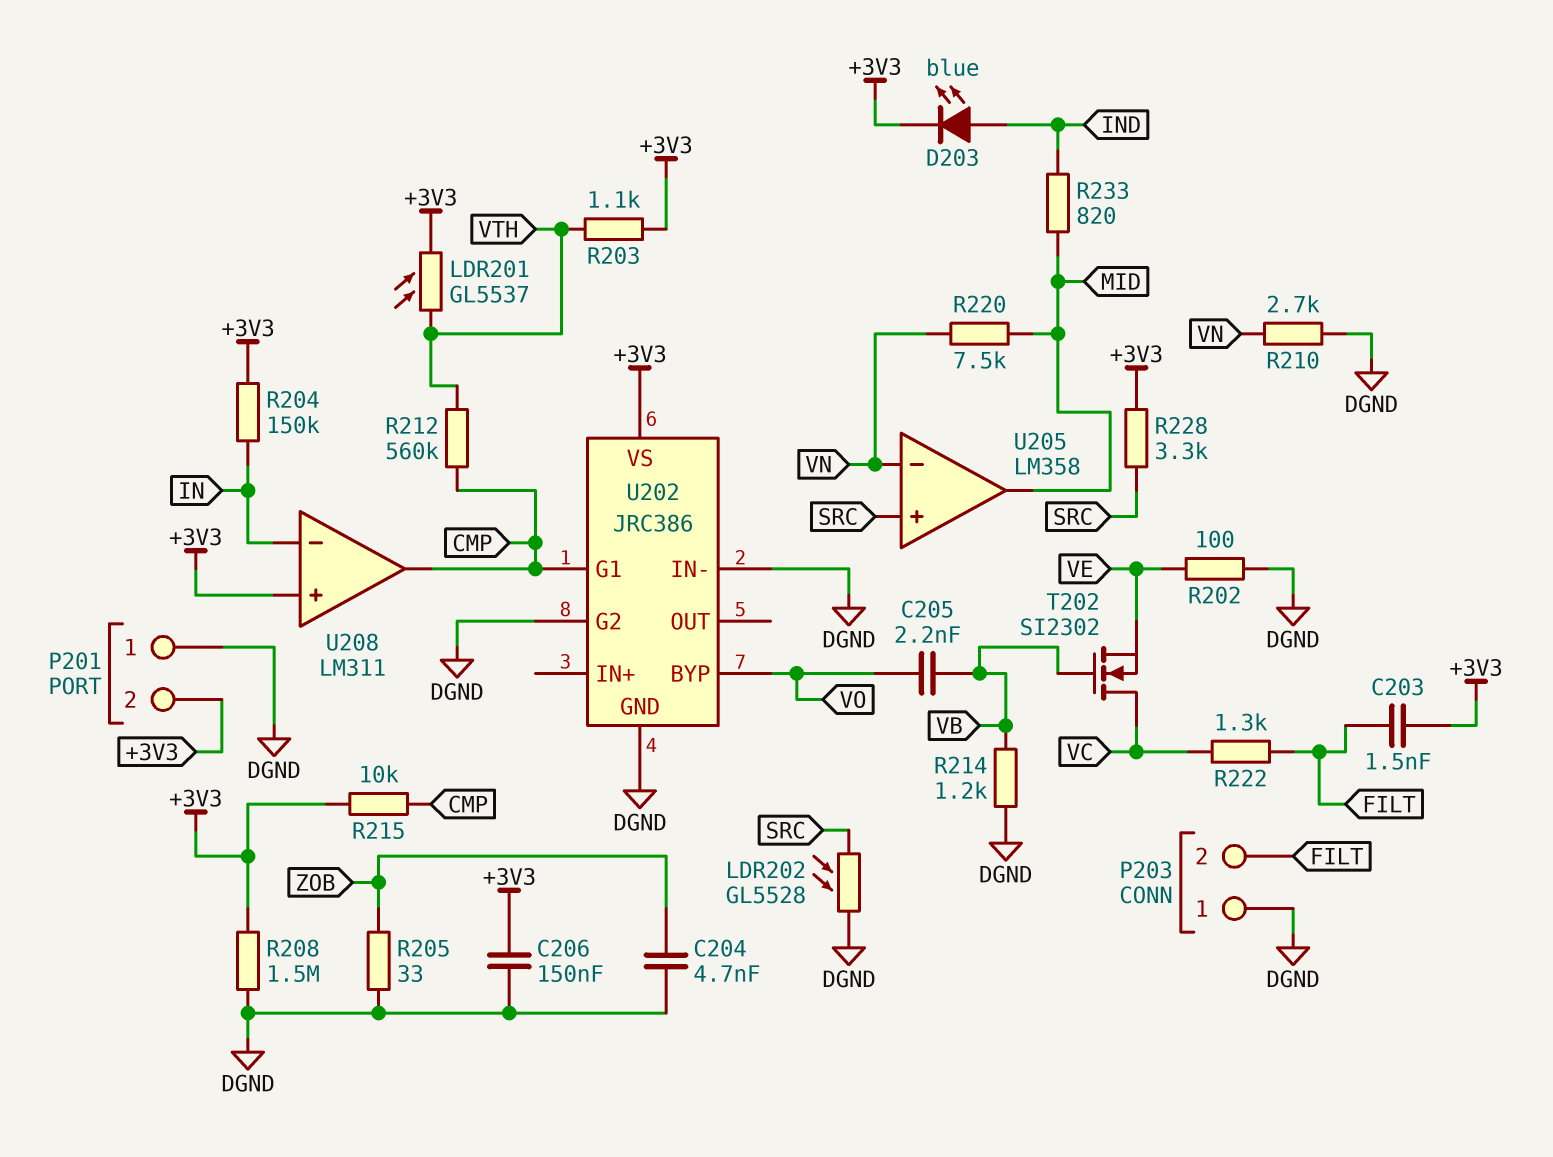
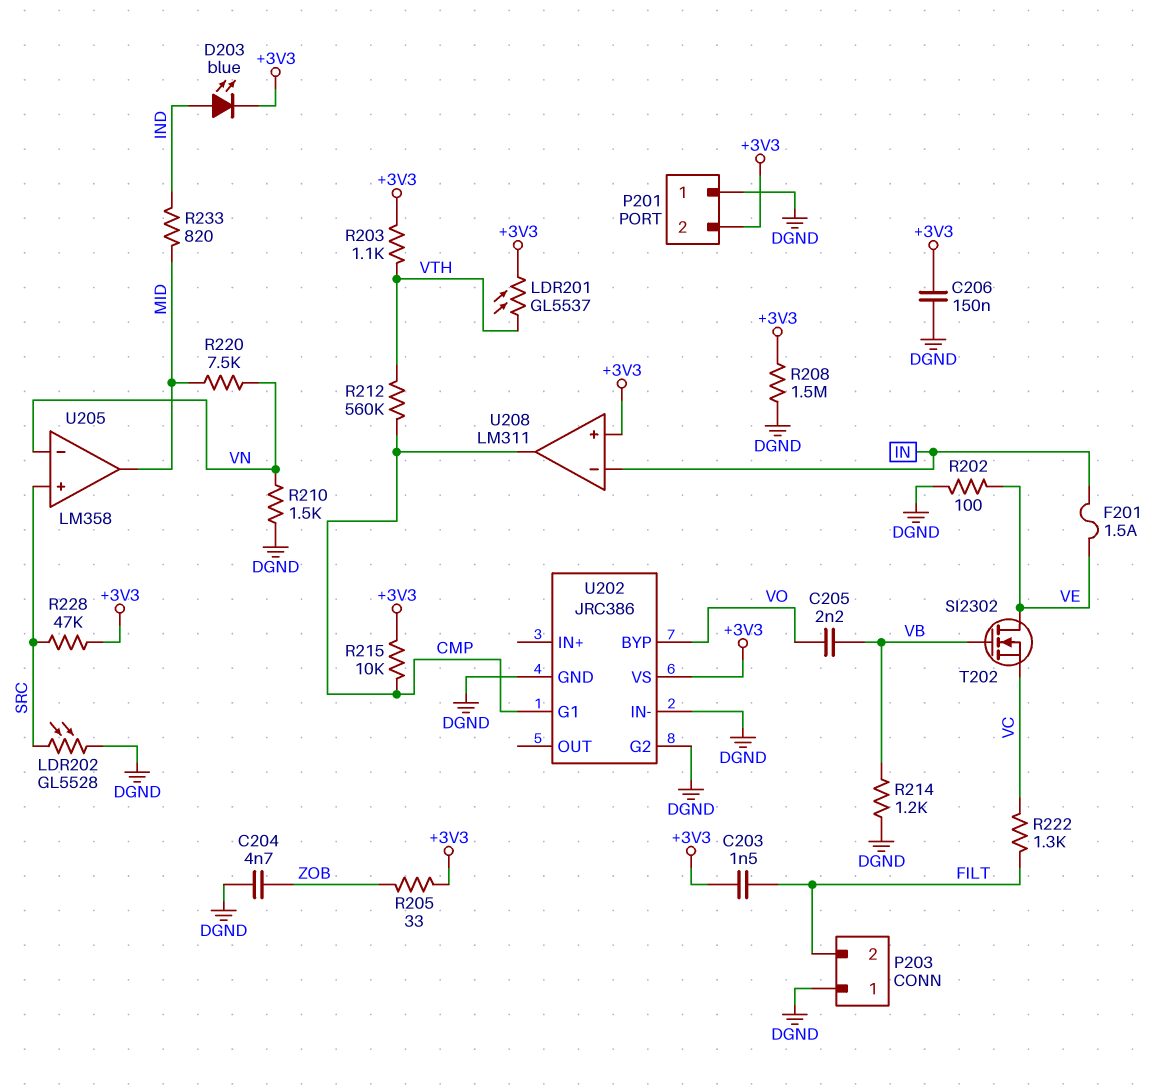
F201: none -> 1.5A (IN, VE)
R204: 150k (+3V3, IN) -> none
R205: 33 (DGND, ZOB) -> 33 (+3V3, ZOB)
R210: 2.7k (DGND, VN) -> 1.5k (DGND, VN)
R228: 3.3k (+3V3, SRC) -> 47k (+3V3, SRC)
T202: NMOS SI2302 (G VB, D VC, S VE) -> NMOS SI2302 (G VB, D VE, S VC)

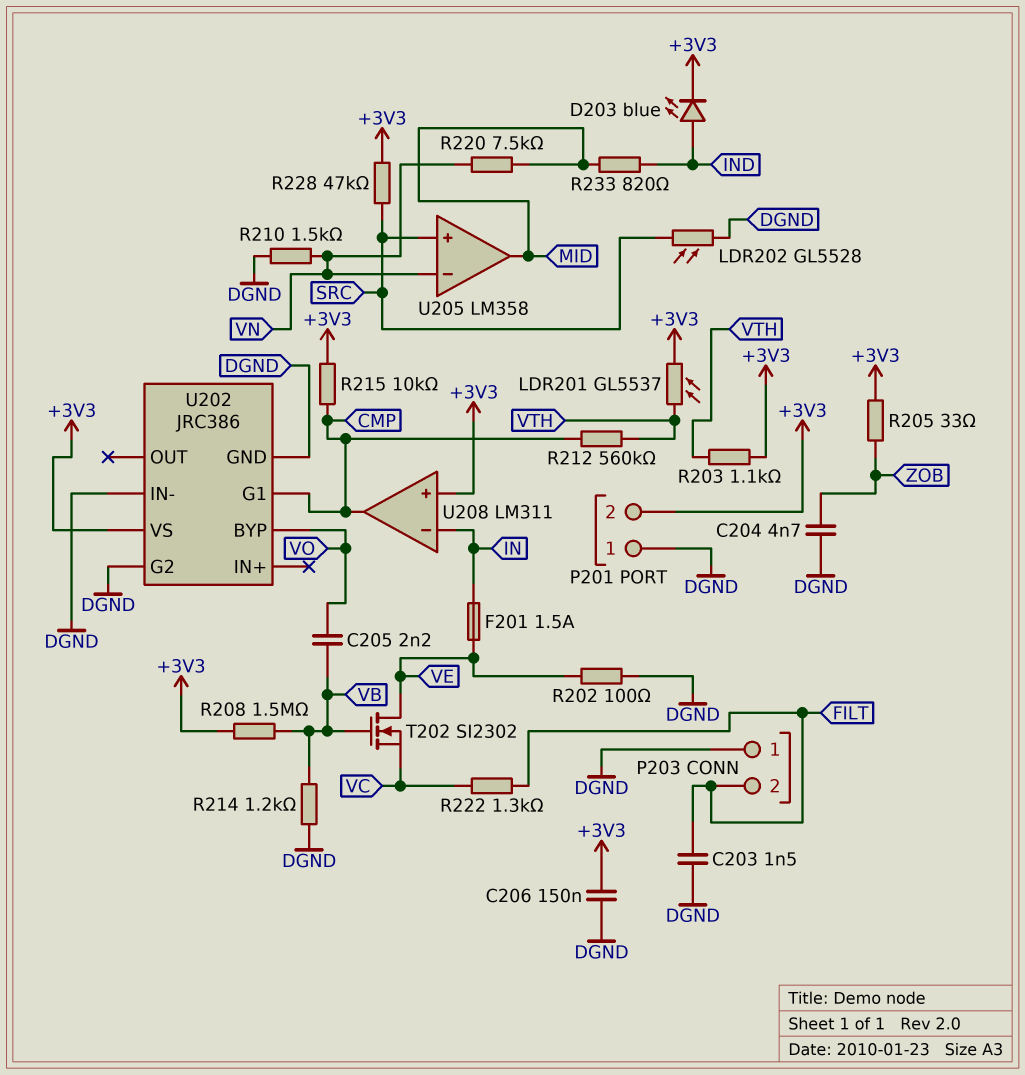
C203: 1.5nF (+3V3, FILT) -> 1.5nF (DGND, FILT)
R208: 1.5M (+3V3, DGND) -> 1.5M (+3V3, VB)

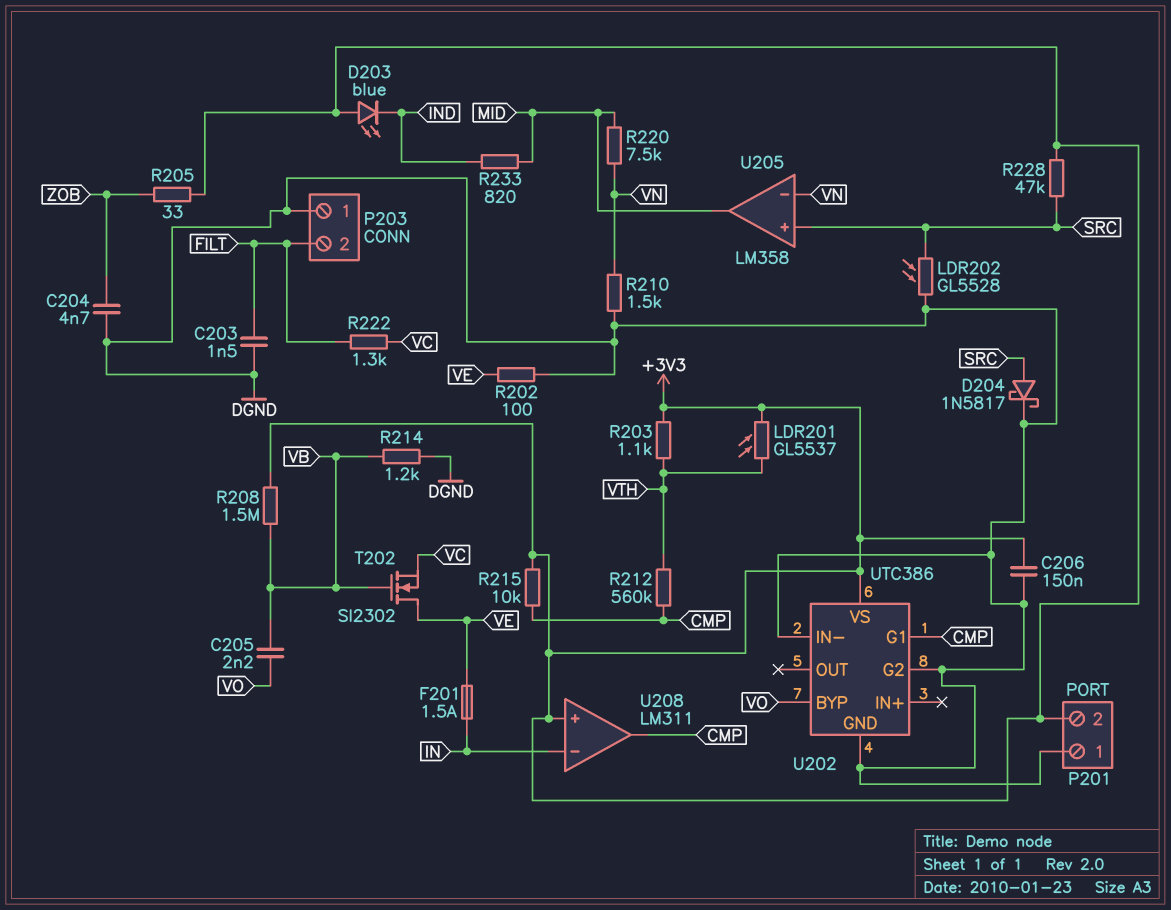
D203: LED blue (A IND, K +3V3) -> LED blue (A +3V3, K IND)
D204: none -> schottky 1N5817 (A SRC, K DGND)
U202: JRC386 -> UTC386

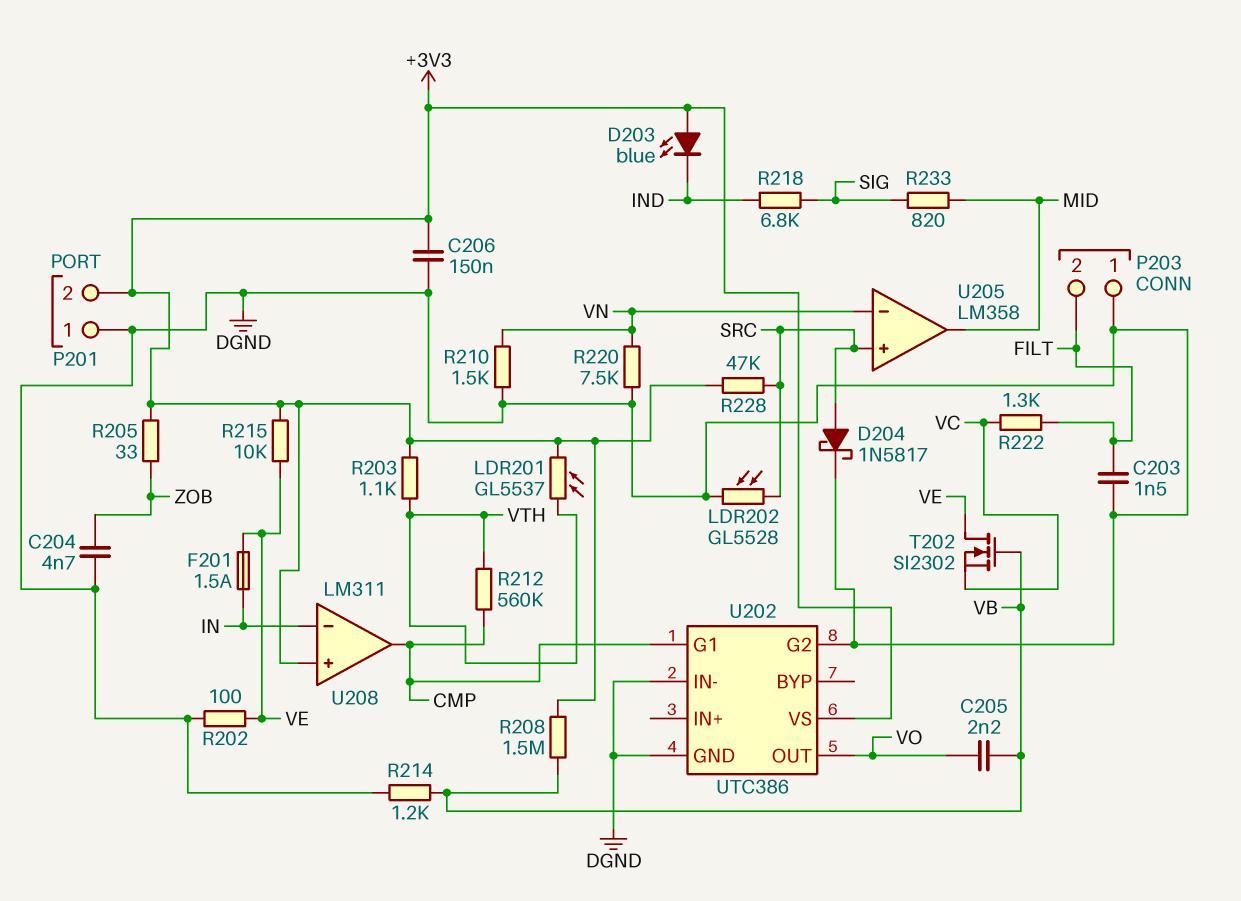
R215: 10k (+3V3, CMP) -> 10k (+3V3, VE)
R218: none -> 6.8k (IND, SIG)
R220: 7.5k (MID, VN) -> 7.5k (DGND, VN)
R233: 820 (IND, MID) -> 820 (MID, SIG)
U202 pin BYP: VO -> none
U202 pin OUT: none -> VO

